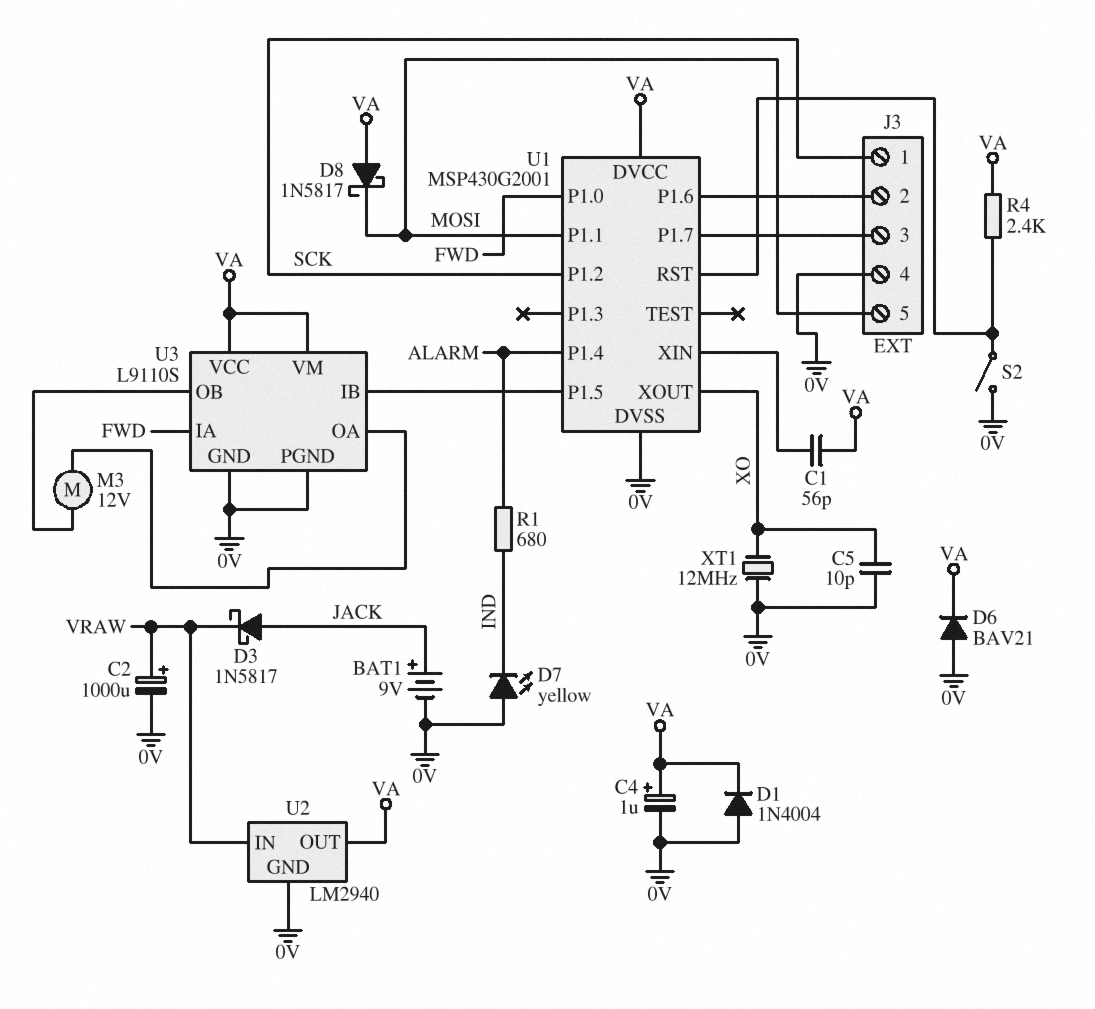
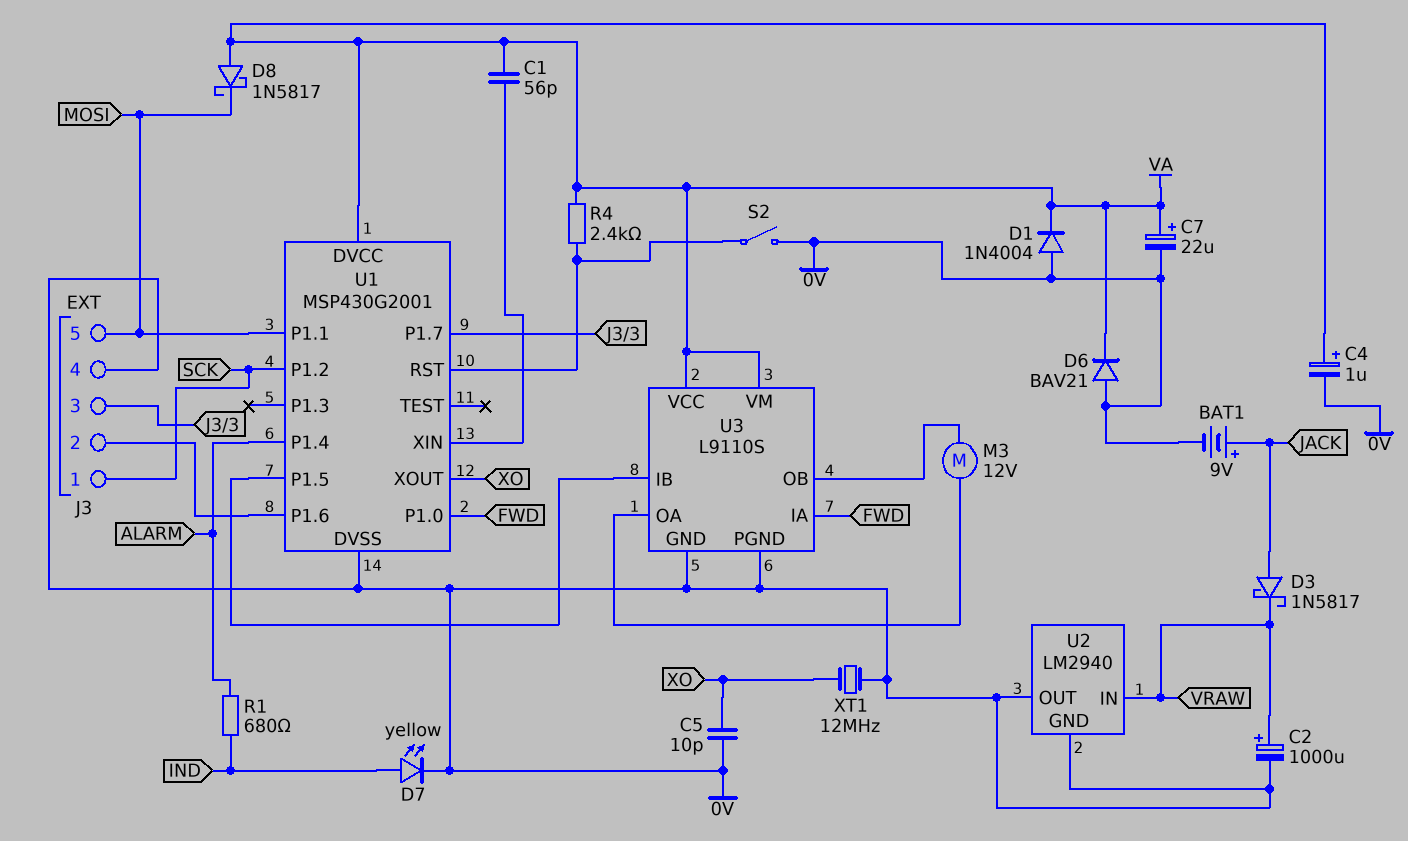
C7: none -> 22uF (plus VA, minus 0V)
D7: LED yellow (A 0V, K IND) -> LED yellow (A IND, K 0V)
U2 pin OUT: VA -> 0V

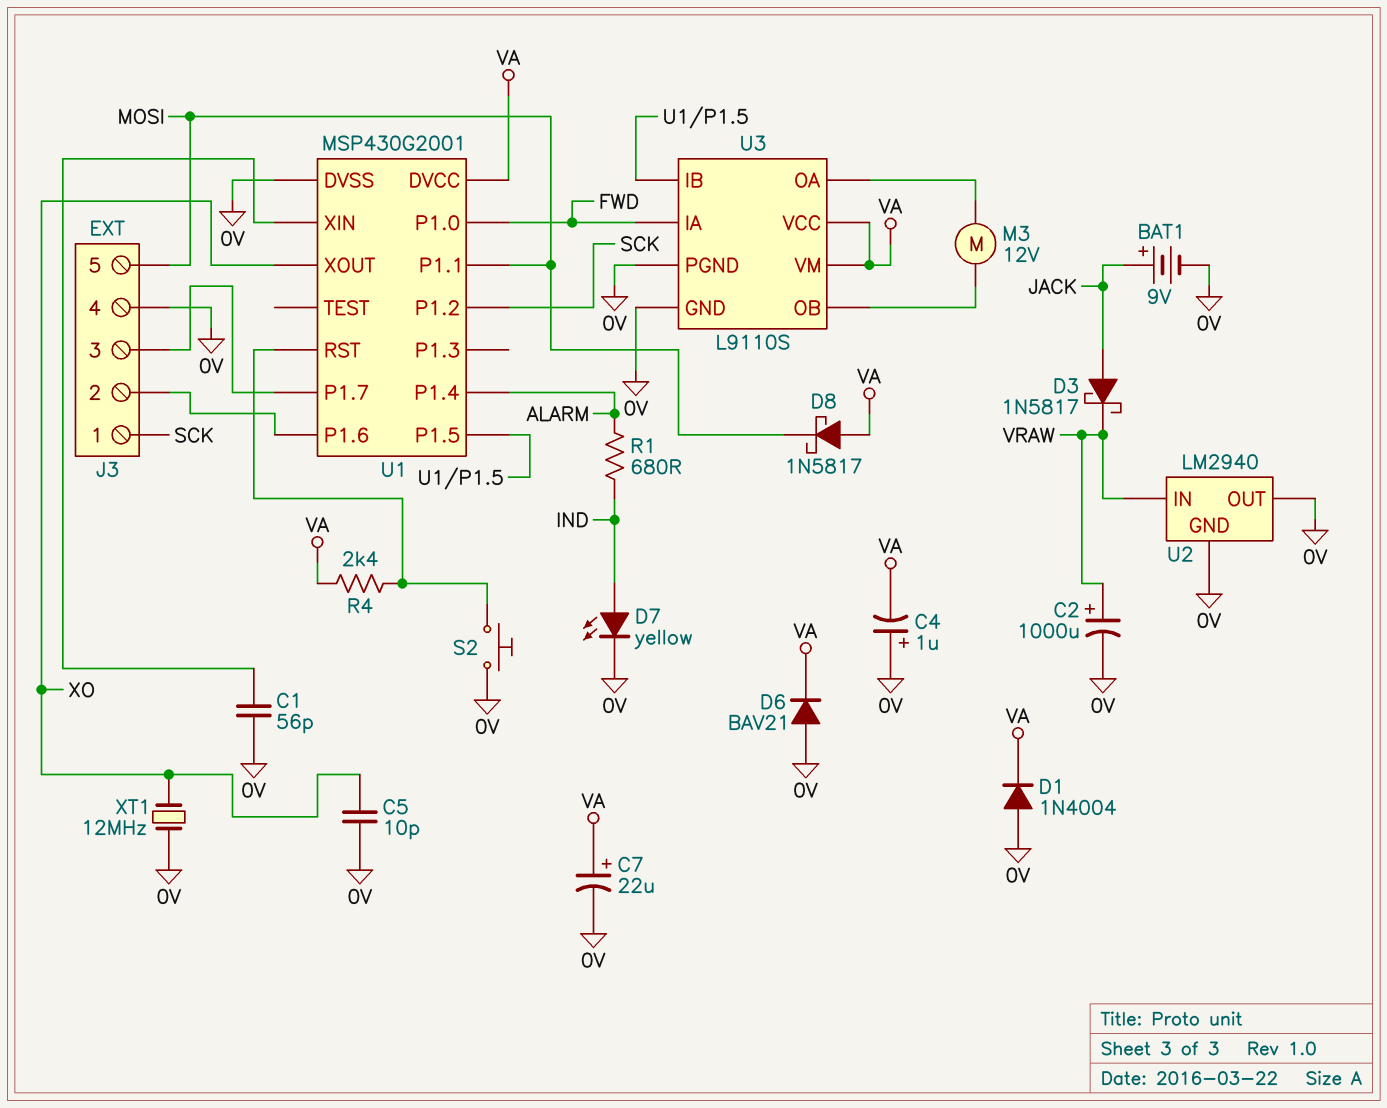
C1: 56pF (U1/XIN, VA) -> 56pF (0V, U1/XIN)
C4: 1uF (plus VA, minus 0V) -> 1uF (plus 0V, minus VA)
S2: switch (0V, U1/RST) -> button (0V, U1/RST)

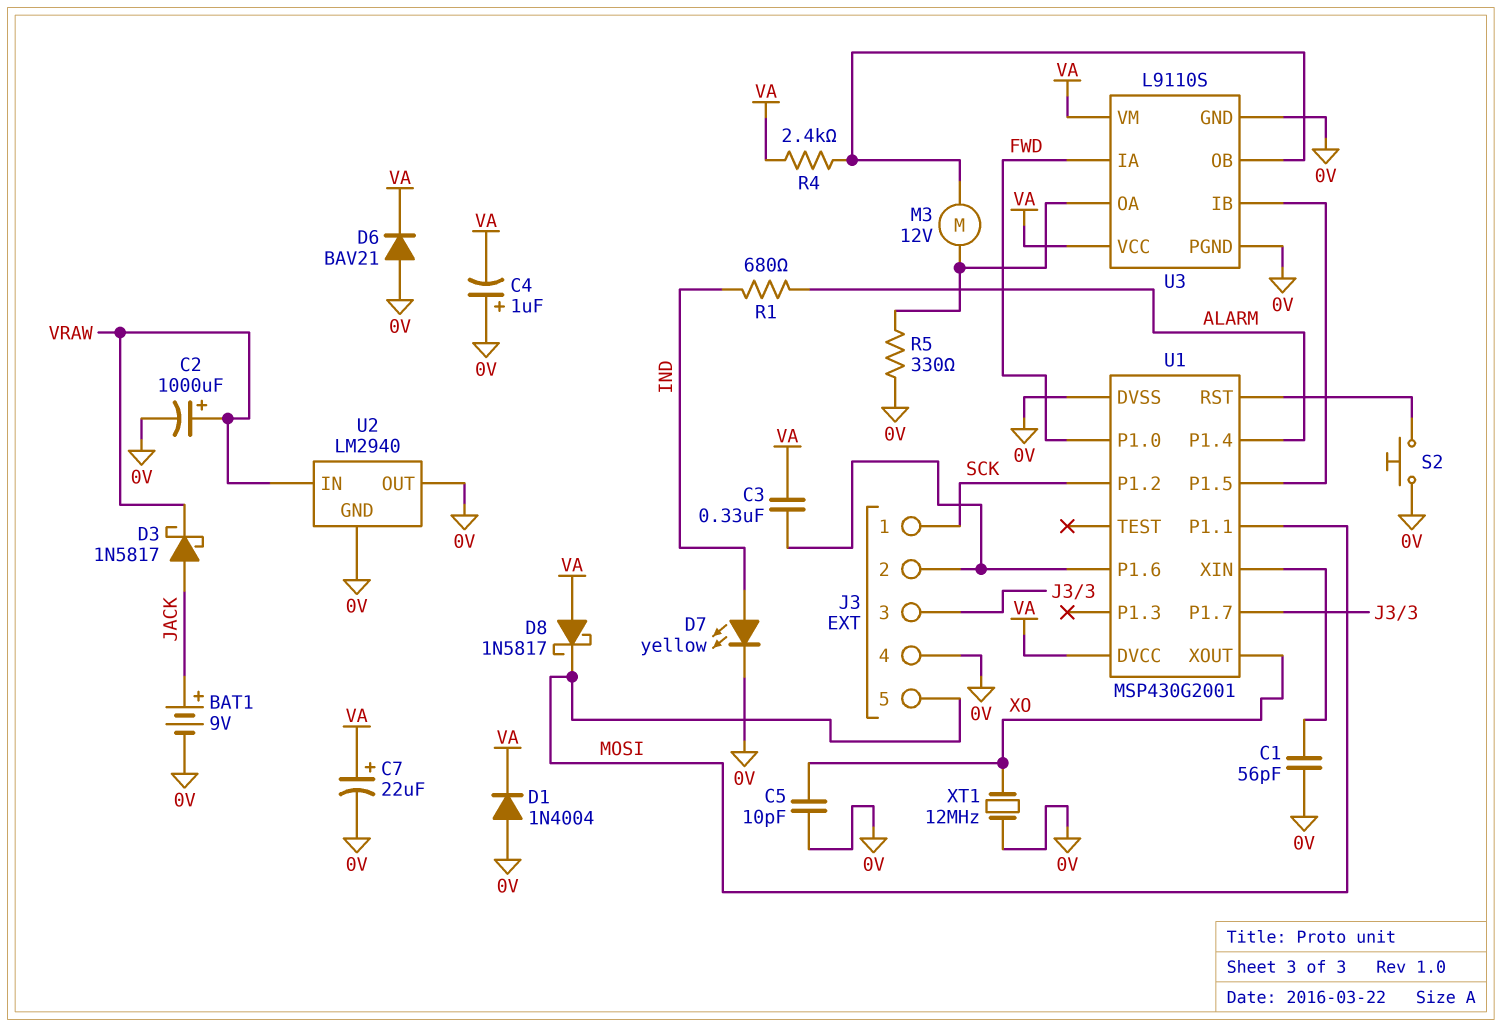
C3: none -> 330nF (J3/2, VA)
R4: 2.4k (U1/RST, VA) -> 2.4k (U3/OB, VA)
R5: none -> 330 (0V, U3/OA)

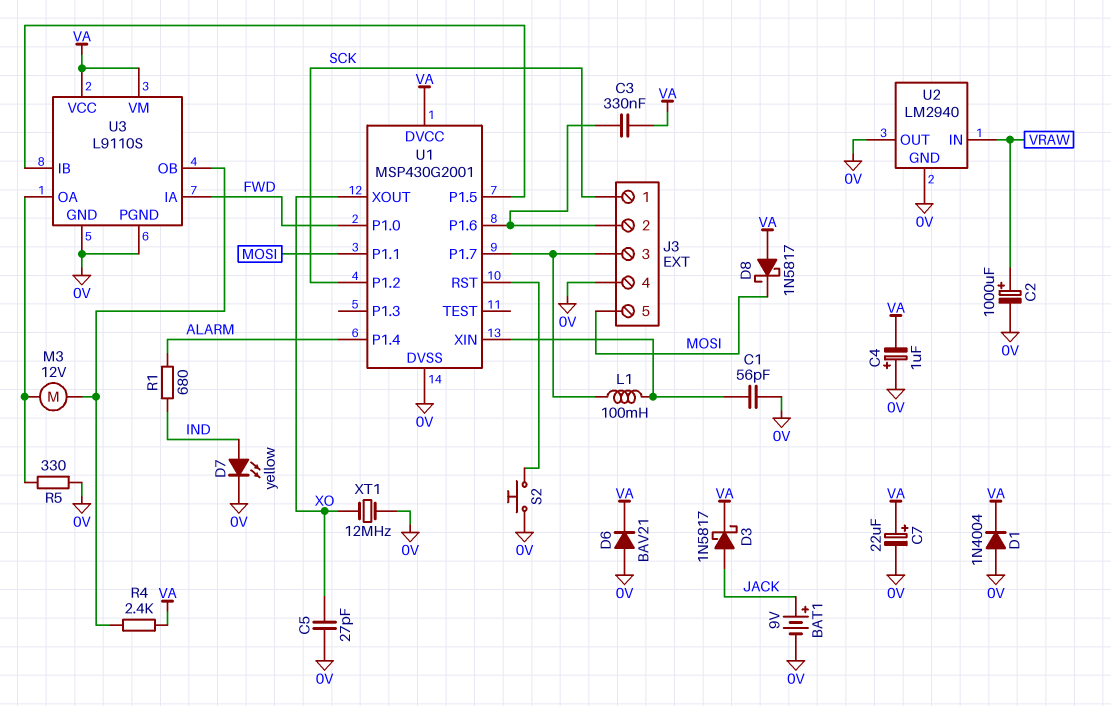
C5: 10pF (0V, XO) -> 27pF (0V, XO)
D3: schottky 1N5817 (A JACK, K VRAW) -> schottky 1N5817 (A JACK, K VA)
L1: none -> 100mH (J3/3, U1/XIN)

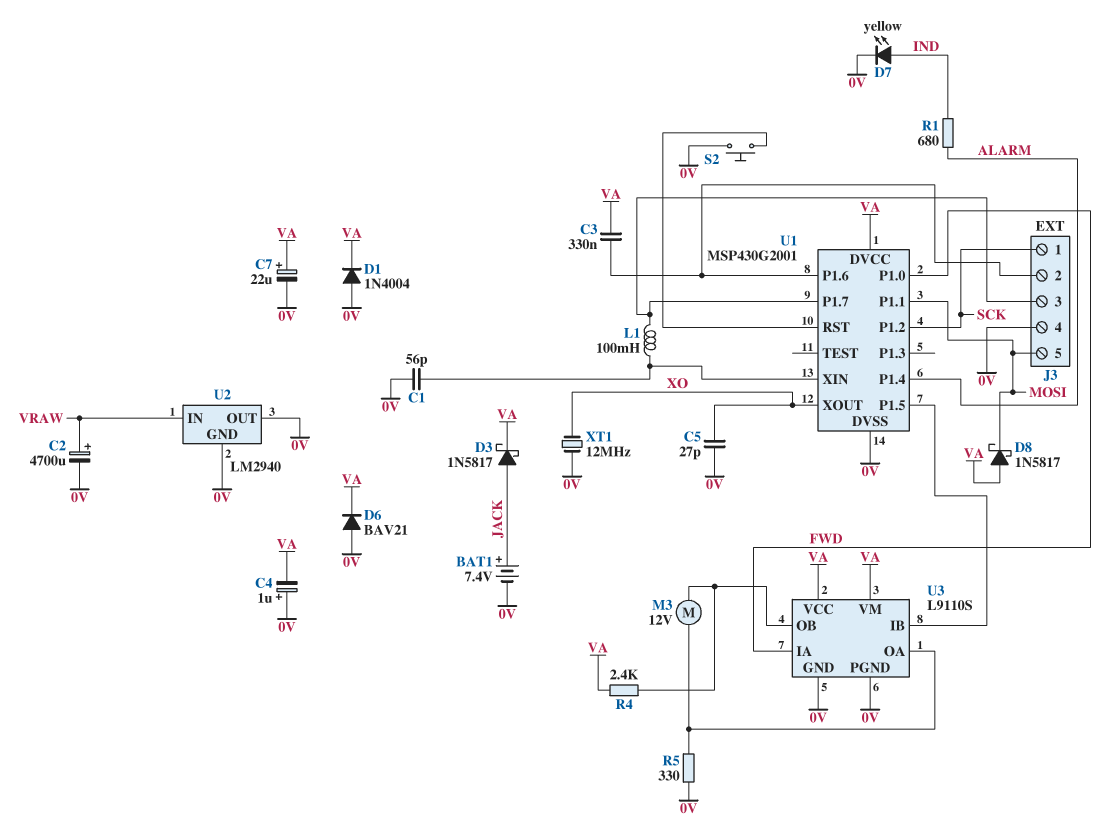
BAT1: 9V (plus JACK, minus 0V) -> 7.4V (plus JACK, minus 0V)
C2: 1000uF (plus VRAW, minus 0V) -> 4700uF (plus VRAW, minus 0V)

